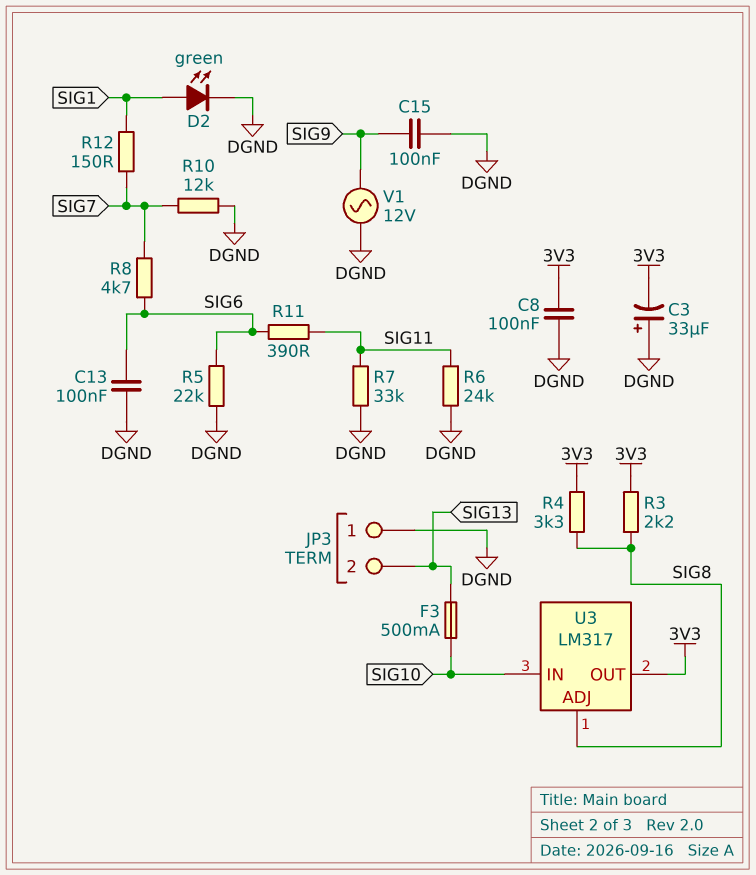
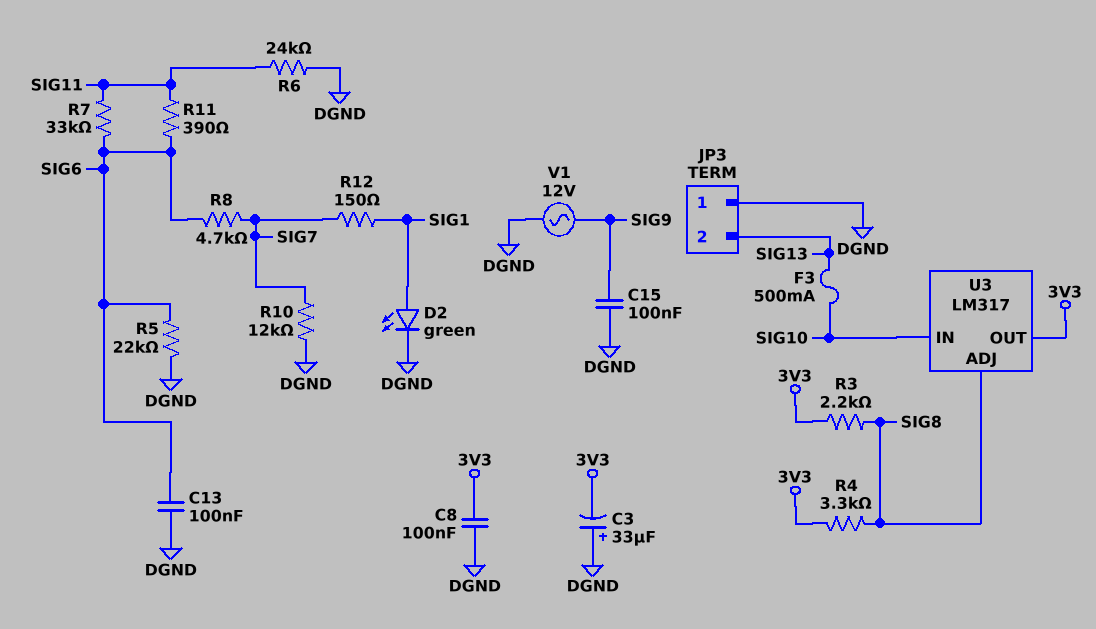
R7: 33k (DGND, SIG11) -> 33k (SIG6, SIG11)

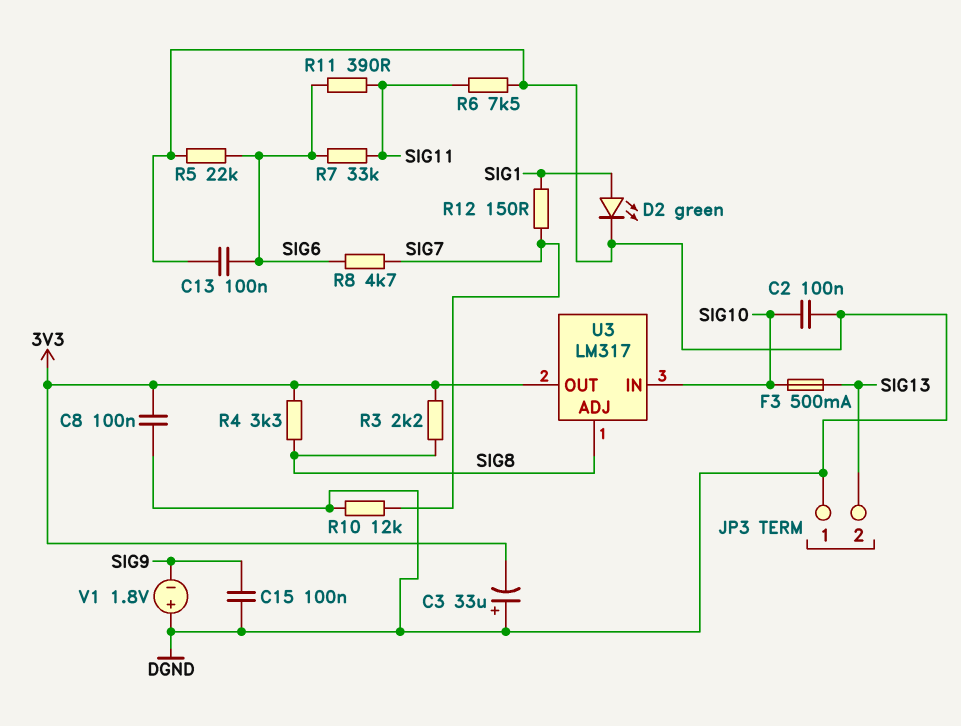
C2: none -> 100nF (DGND, SIG10)
R6: 24k (DGND, SIG11) -> 7.5k (DGND, SIG11)
V1: AC 12V (DGND, SIG9) -> 1.8V (plus DGND, minus SIG9)

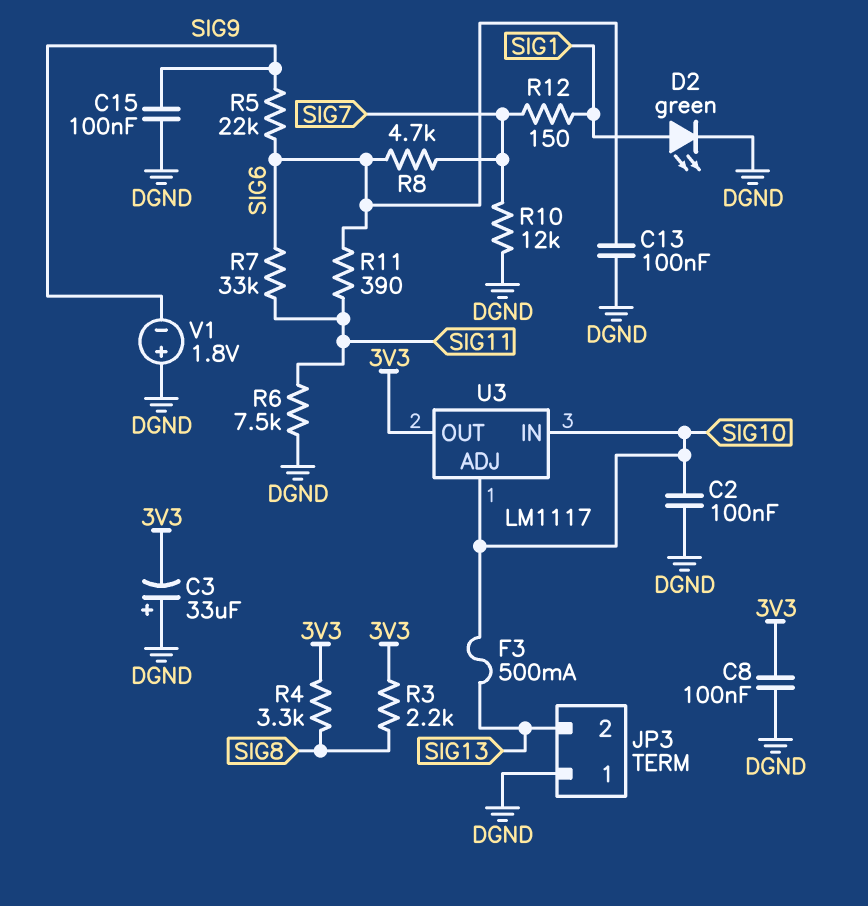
R5: 22k (DGND, SIG6) -> 22k (SIG6, SIG9)
U3: LM317 -> LM1117
U3 pin ADJ: SIG8 -> SIG10

